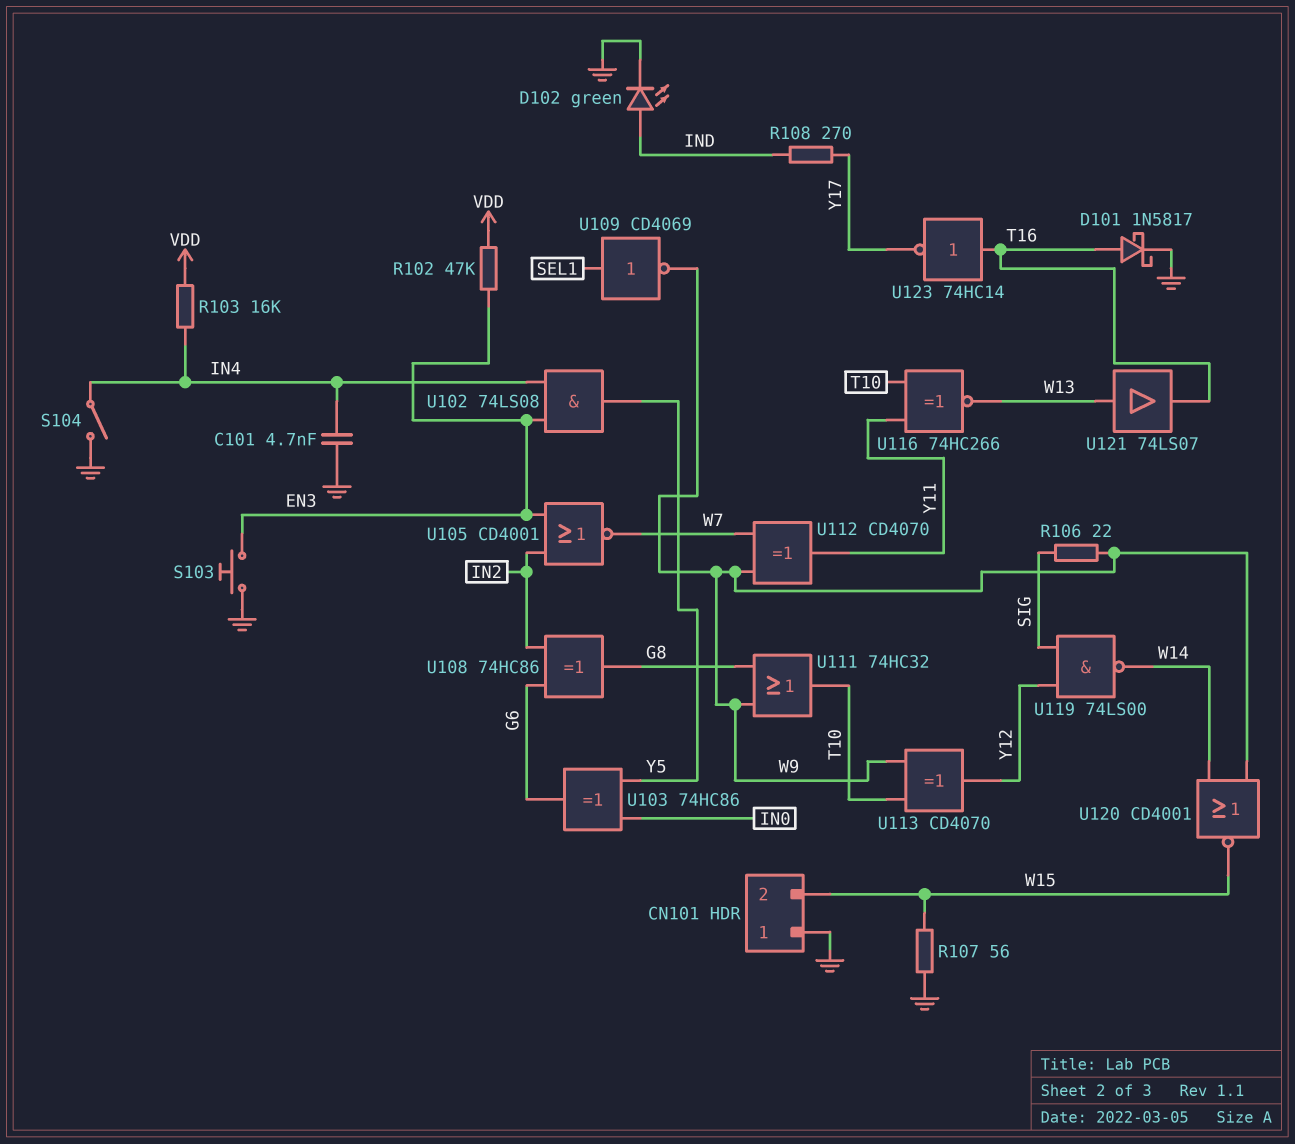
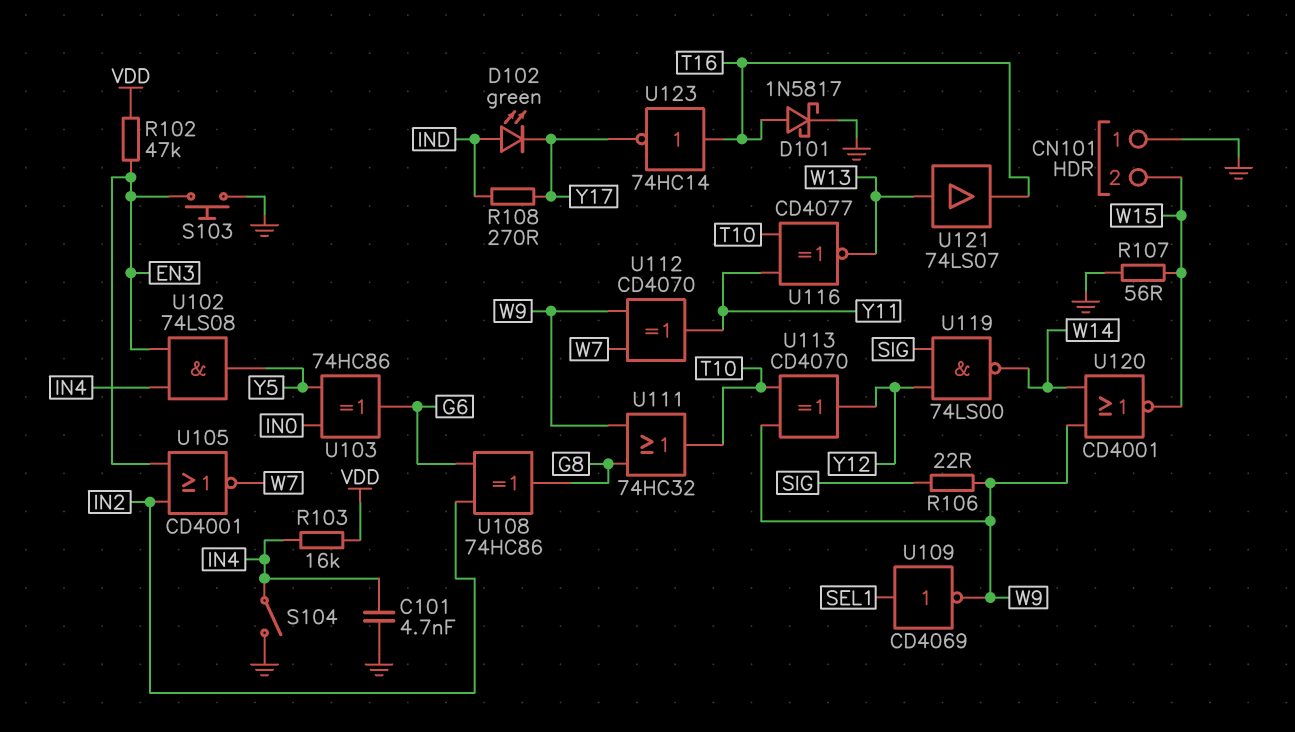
D102: LED green (A IND, K GND) -> LED green (A IND, K Y17)
U116: XNOR 74HC266 (in T10, in Y11, out W13) -> XNOR CD4077 (in T10, in Y11, out W13)

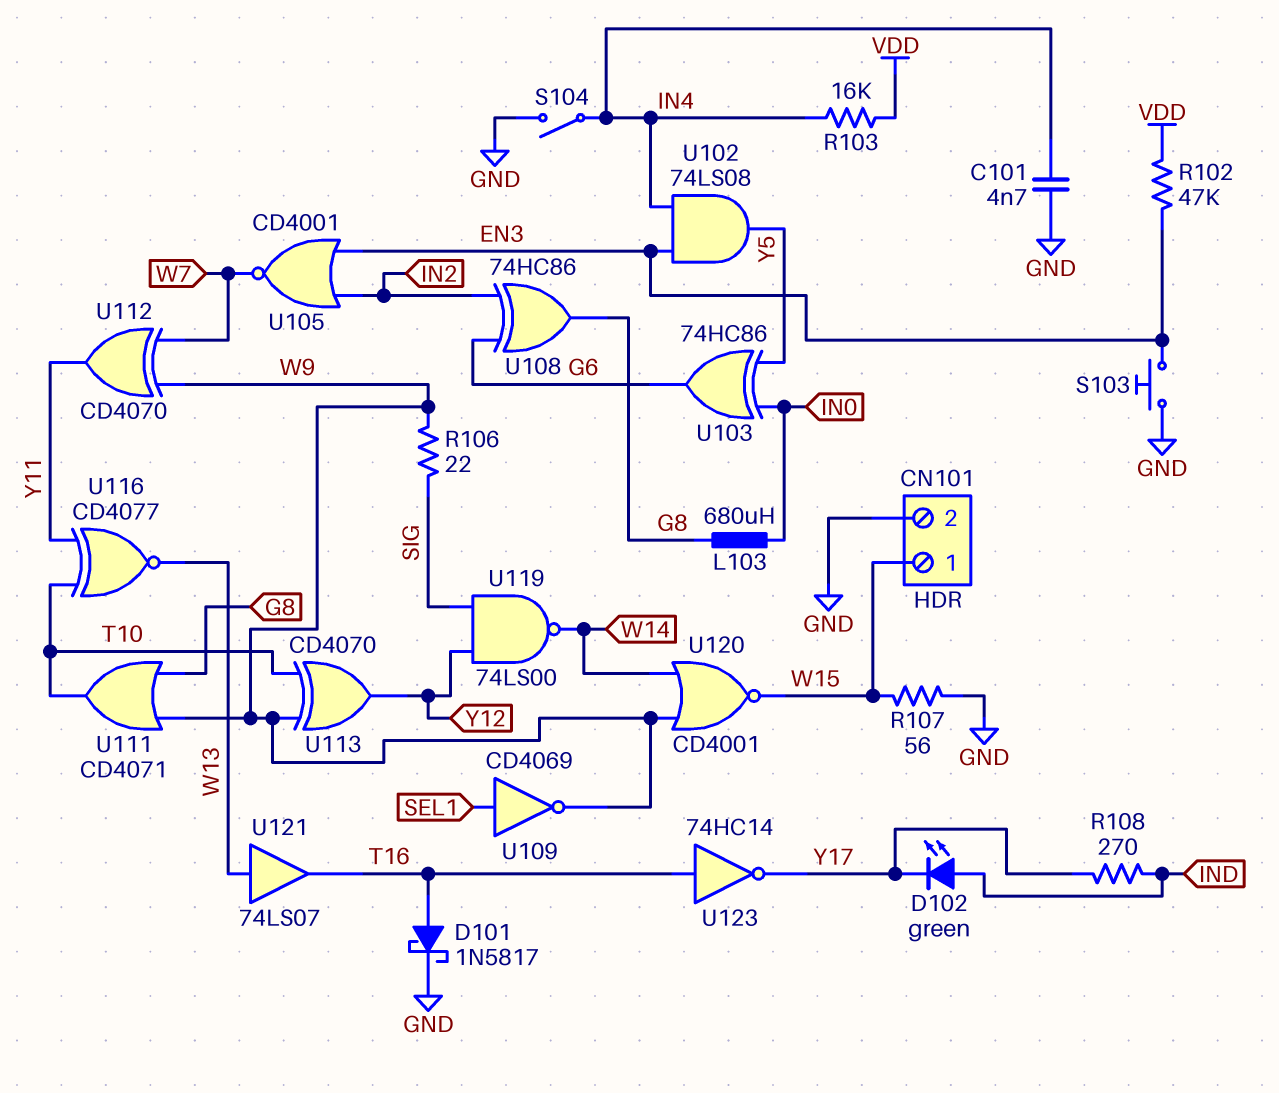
CN101 pin 1: GND -> W15
CN101 pin 2: W15 -> GND
L103: none -> 680uH (G8, IN0)
U111: OR 74HC32 (in G8, in W9, out T10) -> OR CD4071 (in G8, in W9, out T10)

